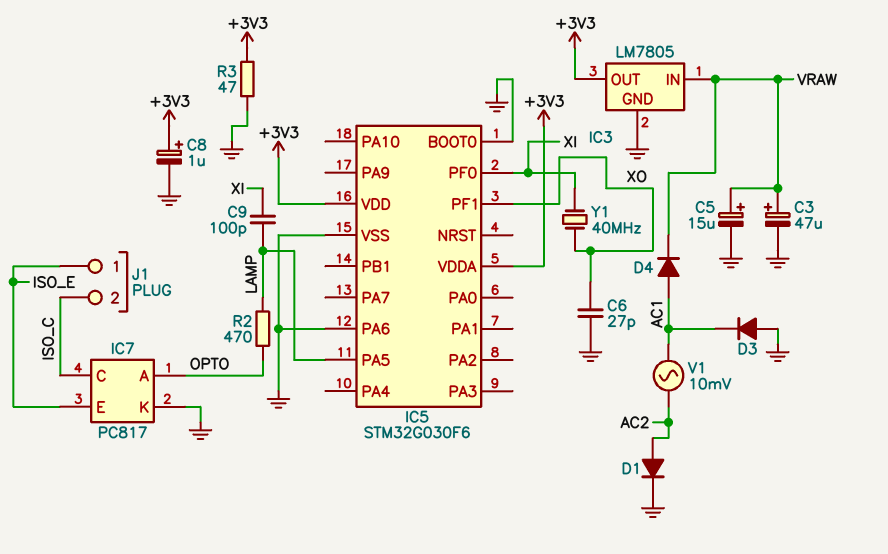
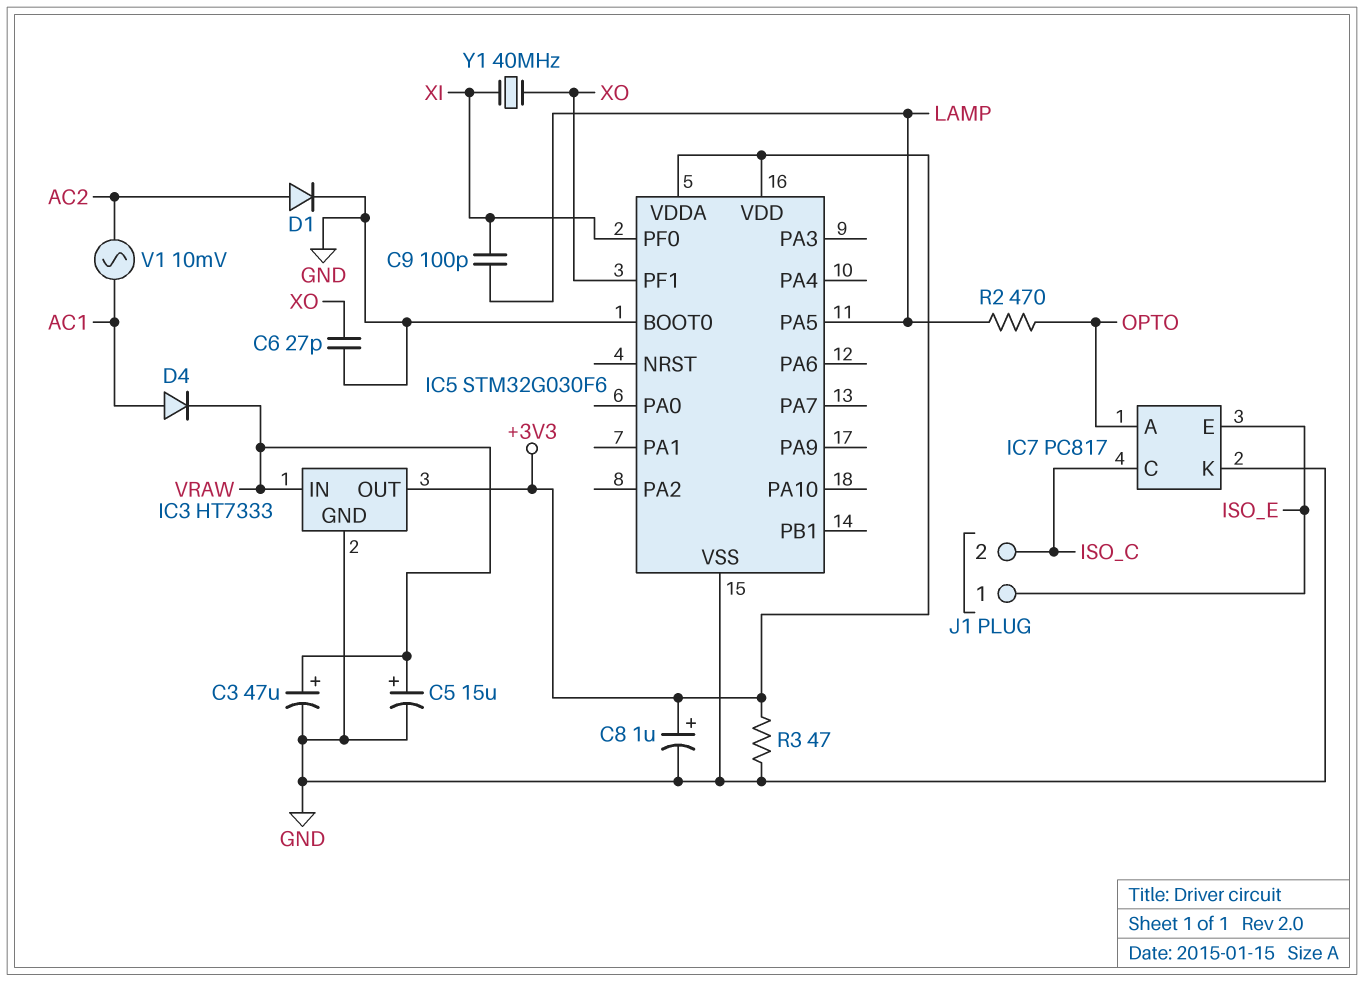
D3: diode (A GND, K AC1) -> none
IC3: LM7805 -> HT7333
IC5 pin PA6: GND -> none

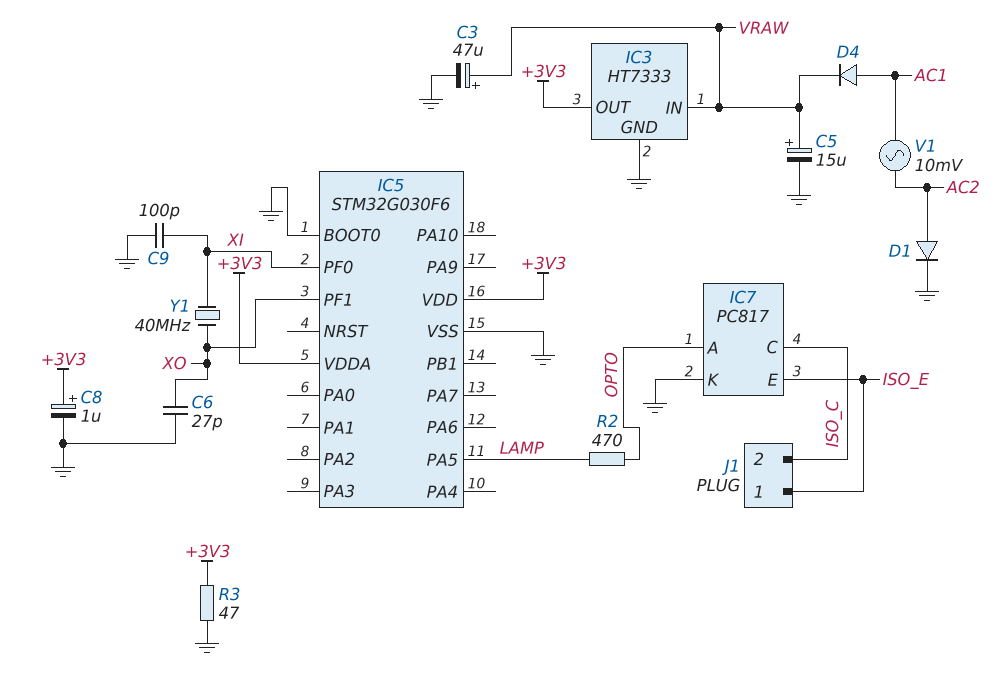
C9: 100pF (LAMP, XI) -> 100pF (GND, XI)

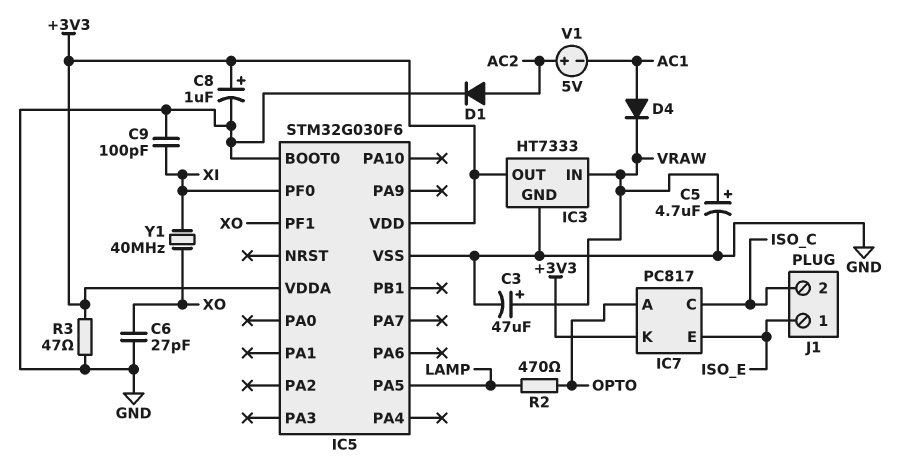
C5: 15uF (plus VRAW, minus GND) -> 4.7uF (plus VRAW, minus GND)
IC7 pin K: GND -> +3V3
V1: AC 10mV (AC1, AC2) -> 5V (plus AC2, minus AC1)

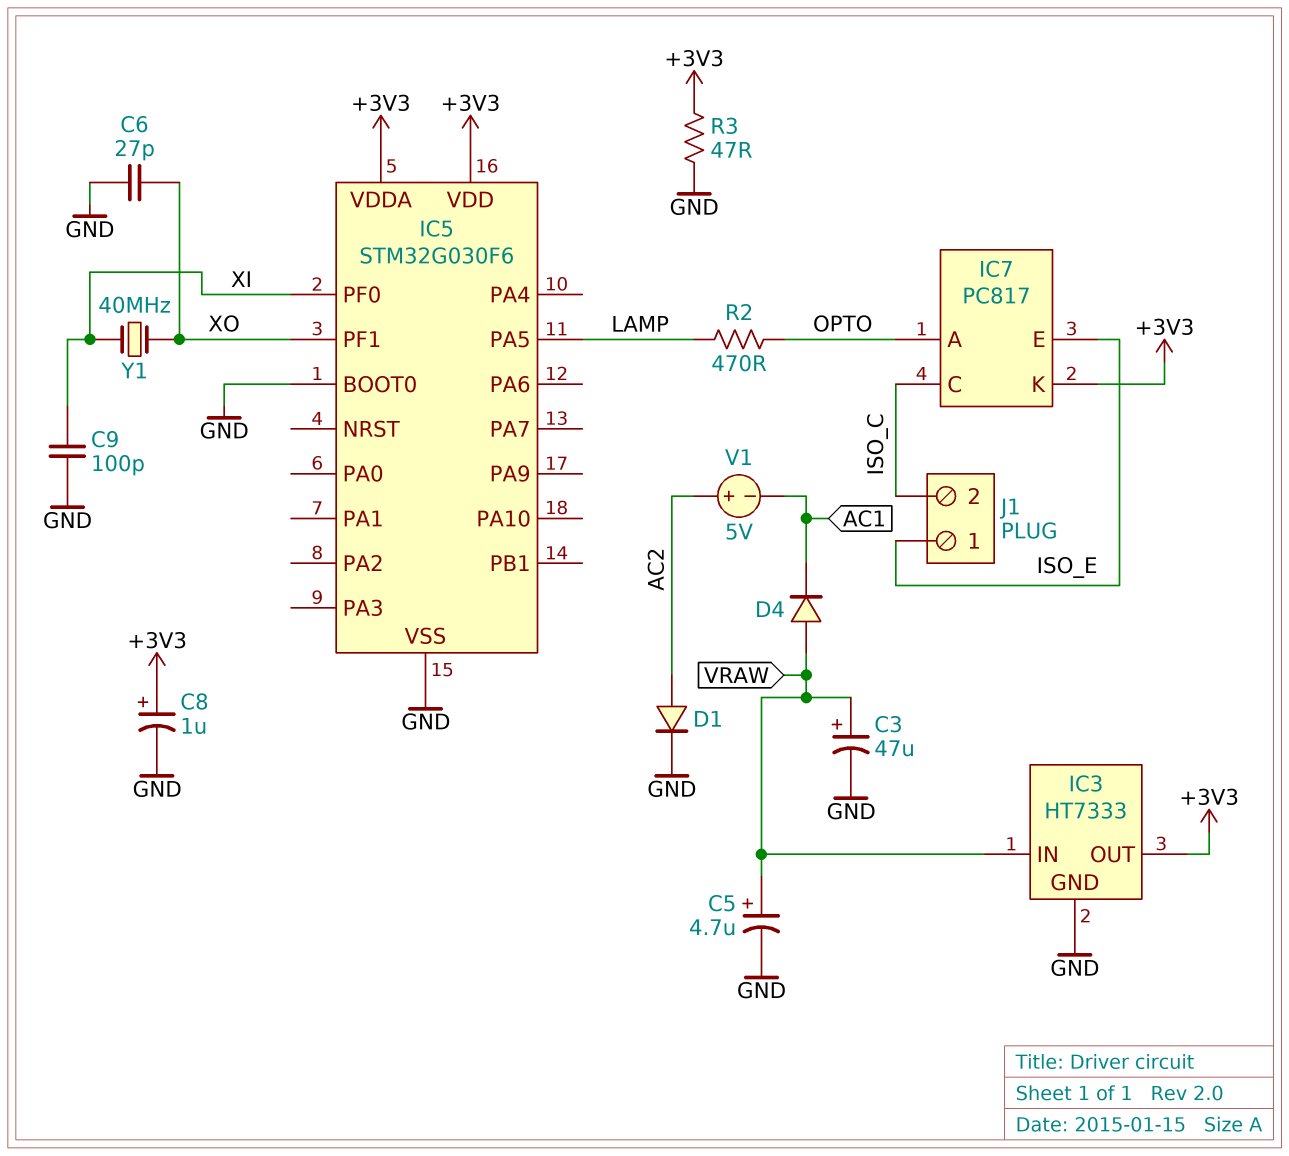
D4: diode (A AC1, K VRAW) -> diode (A VRAW, K AC1)

